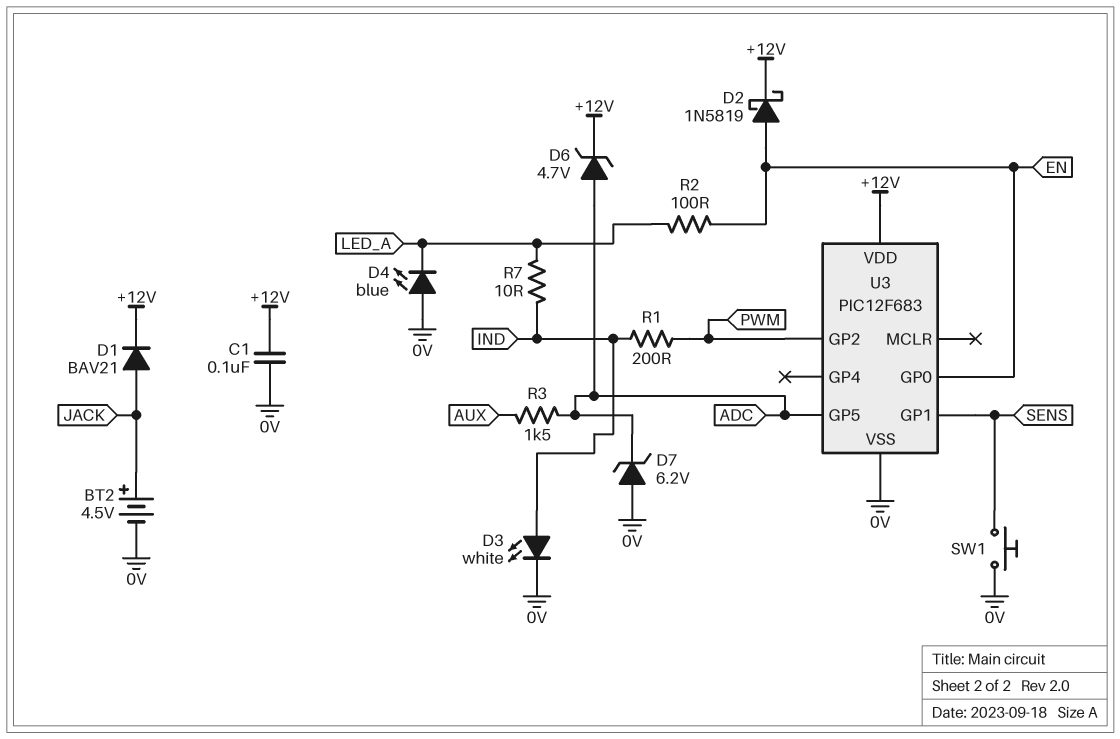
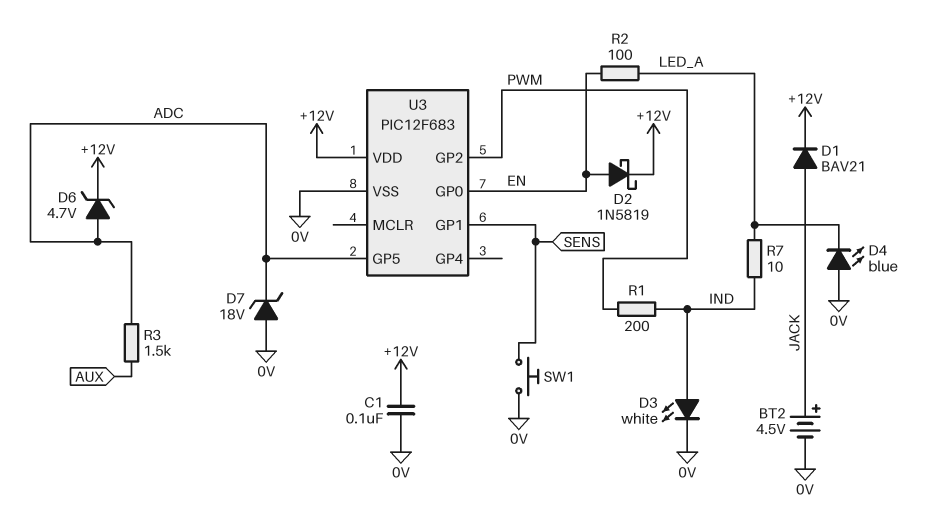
D7: zener 6.2V (A 0V, K ADC) -> zener 18V (A 0V, K ADC)

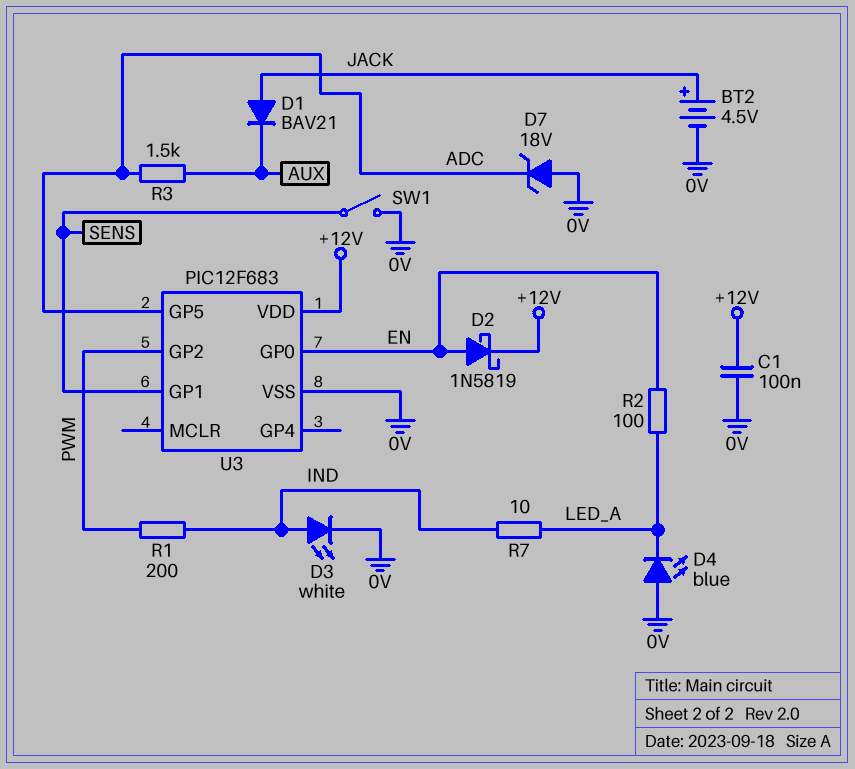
D1: diode BAV21 (A JACK, K +12V) -> diode BAV21 (A JACK, K AUX)
D6: zener 4.7V (A ADC, K +12V) -> none
SW1: button (0V, SENS) -> switch (0V, SENS)

